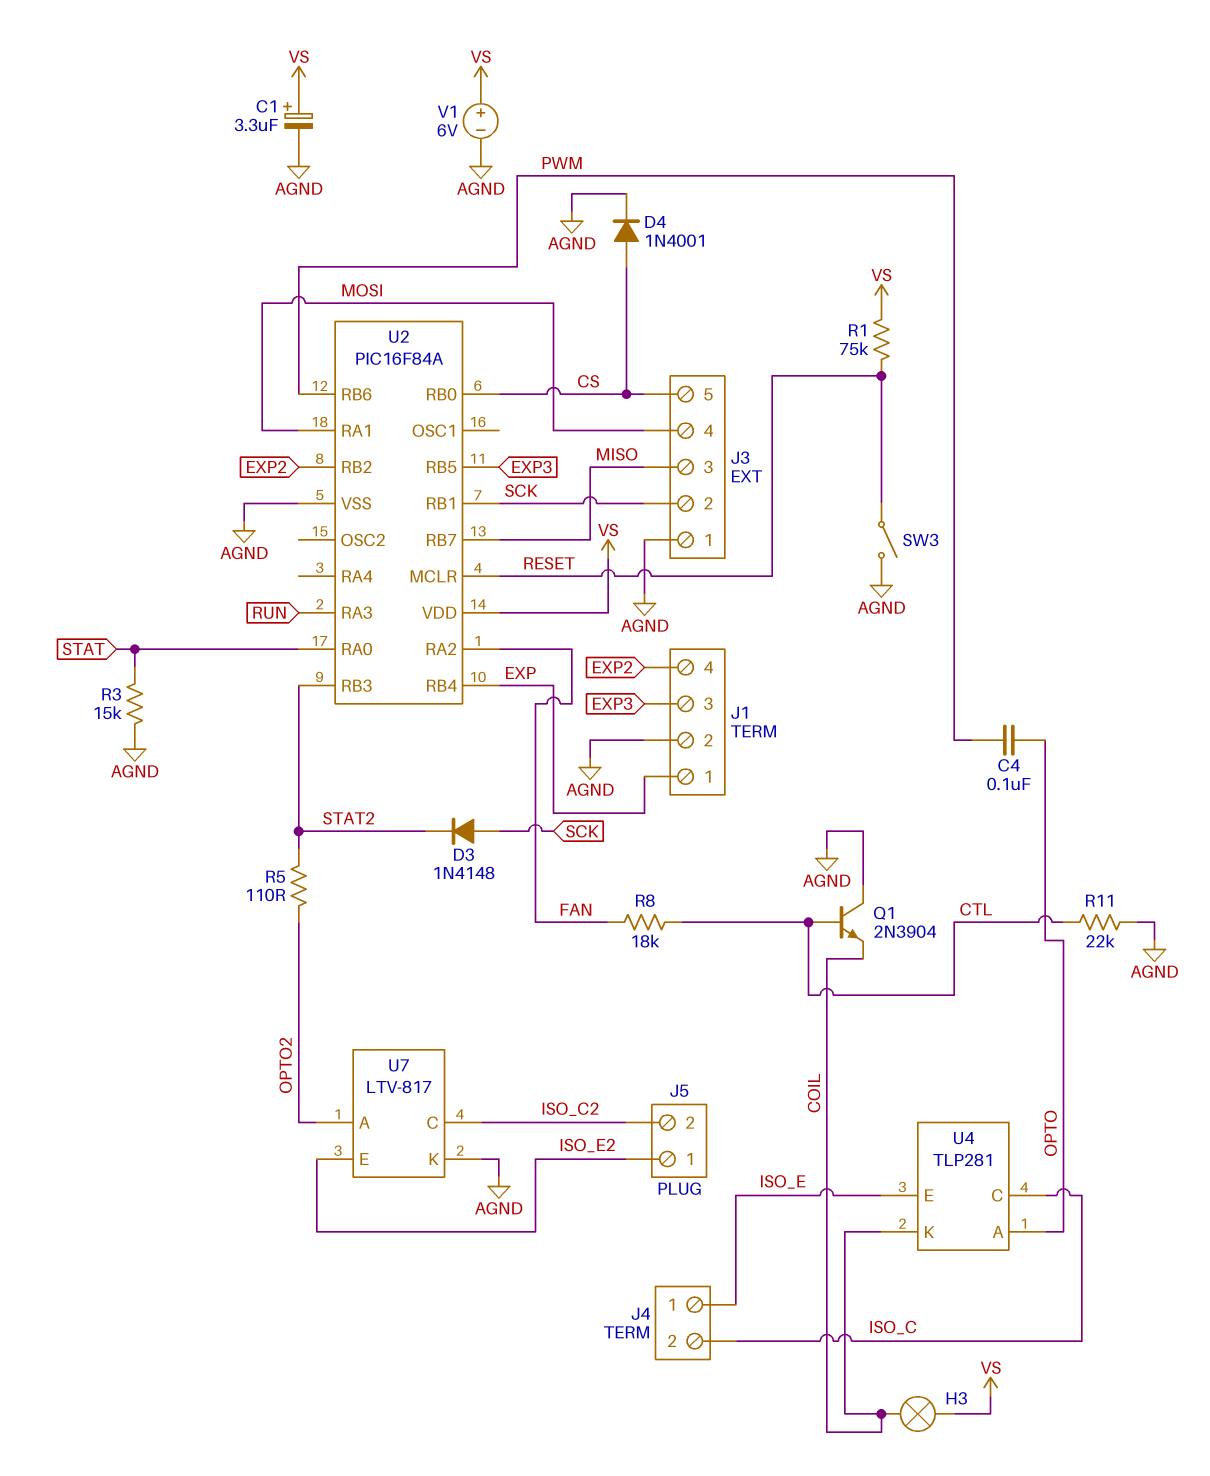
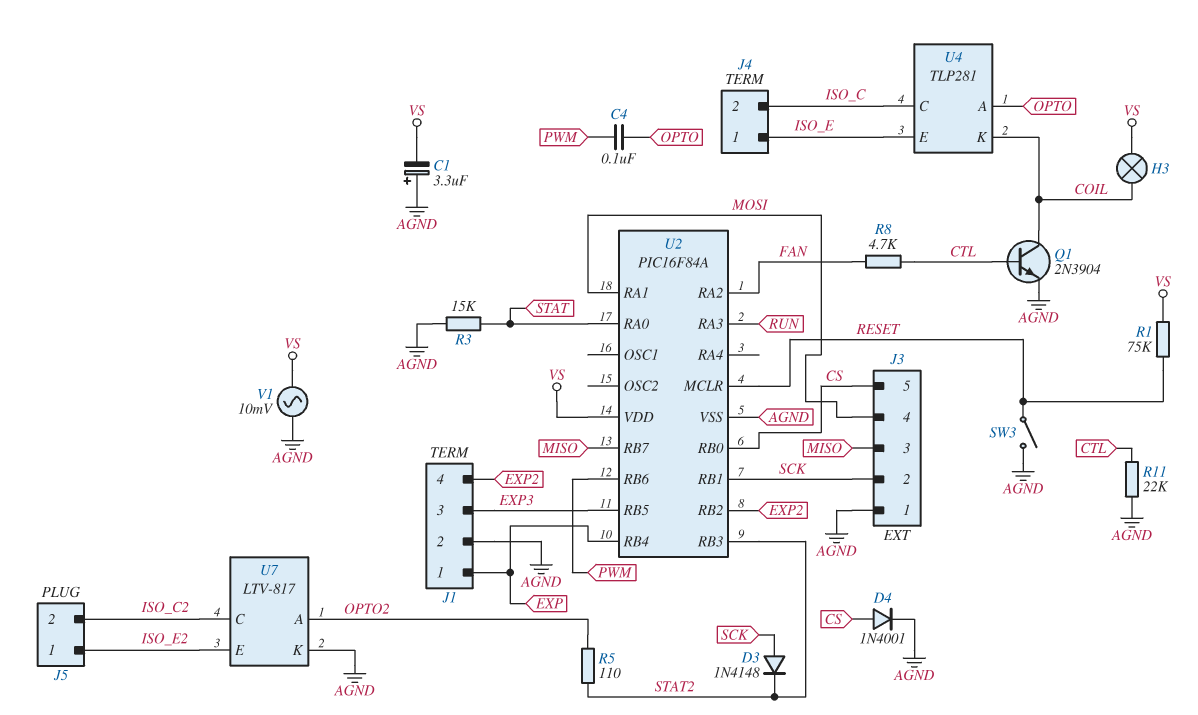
C1: 3.3uF (plus VS, minus AGND) -> 3.3uF (plus AGND, minus VS)
Q1: NPN 2N3904 (B CTL, C AGND, E COIL) -> NPN 2N3904 (B CTL, C COIL, E AGND)
R8: 18k (CTL, FAN) -> 4.7k (CTL, FAN)
V1: 6V (plus VS, minus AGND) -> AC 10mV (AGND, VS)

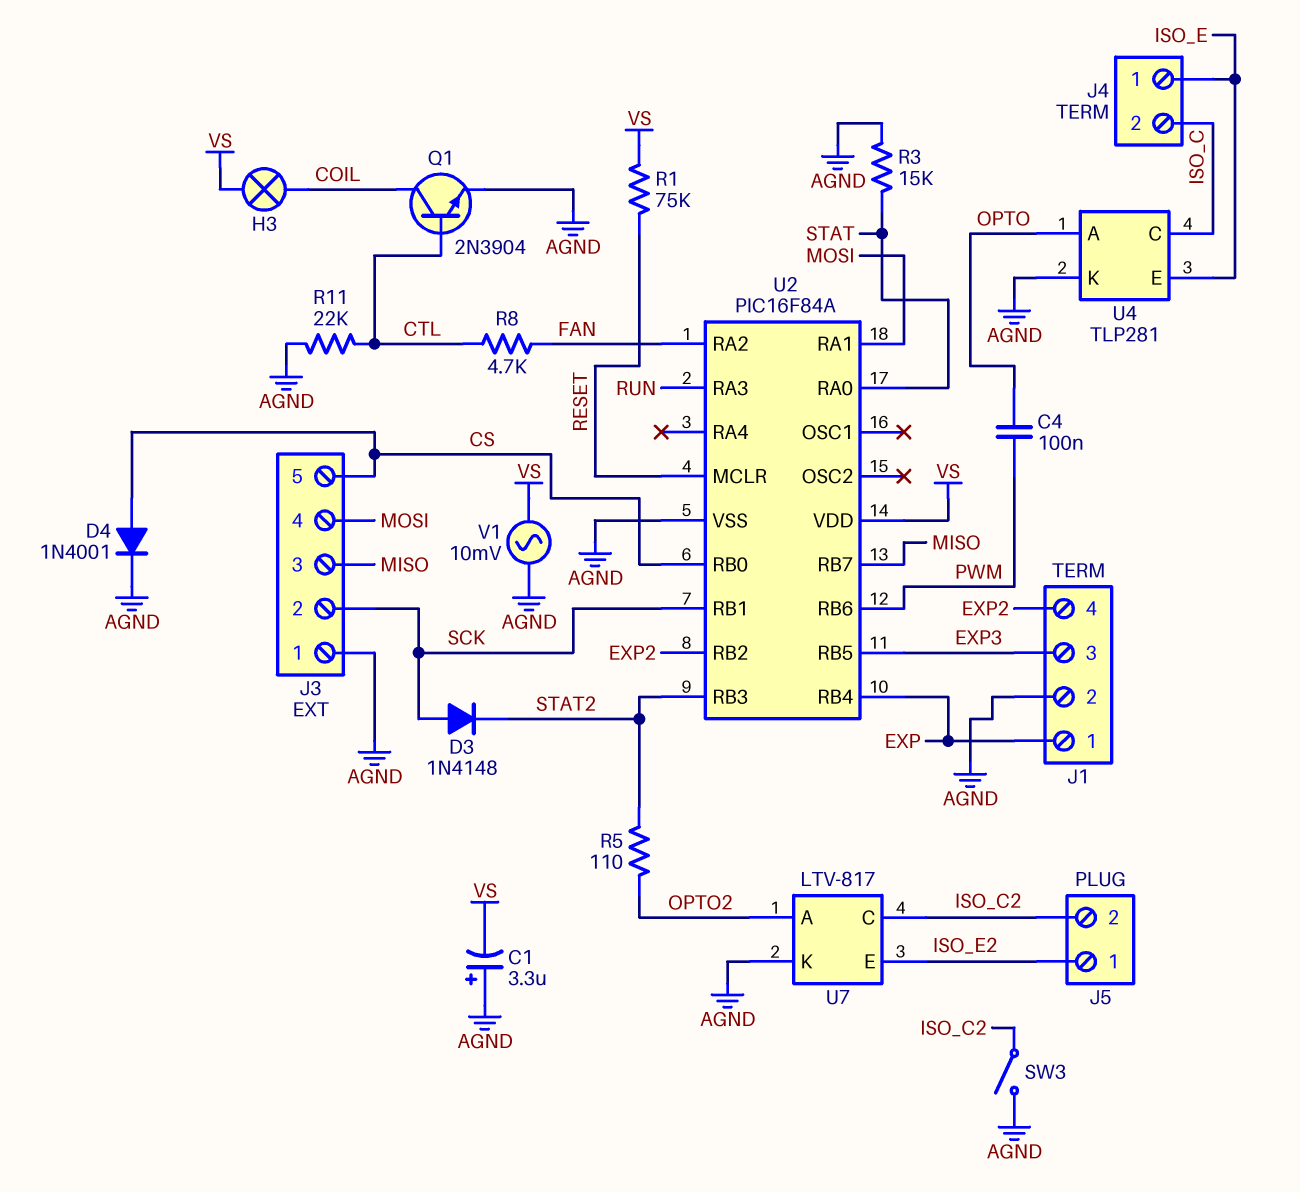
SW3: switch (AGND, RESET) -> switch (AGND, ISO_C2)
U4 pin K: COIL -> AGND

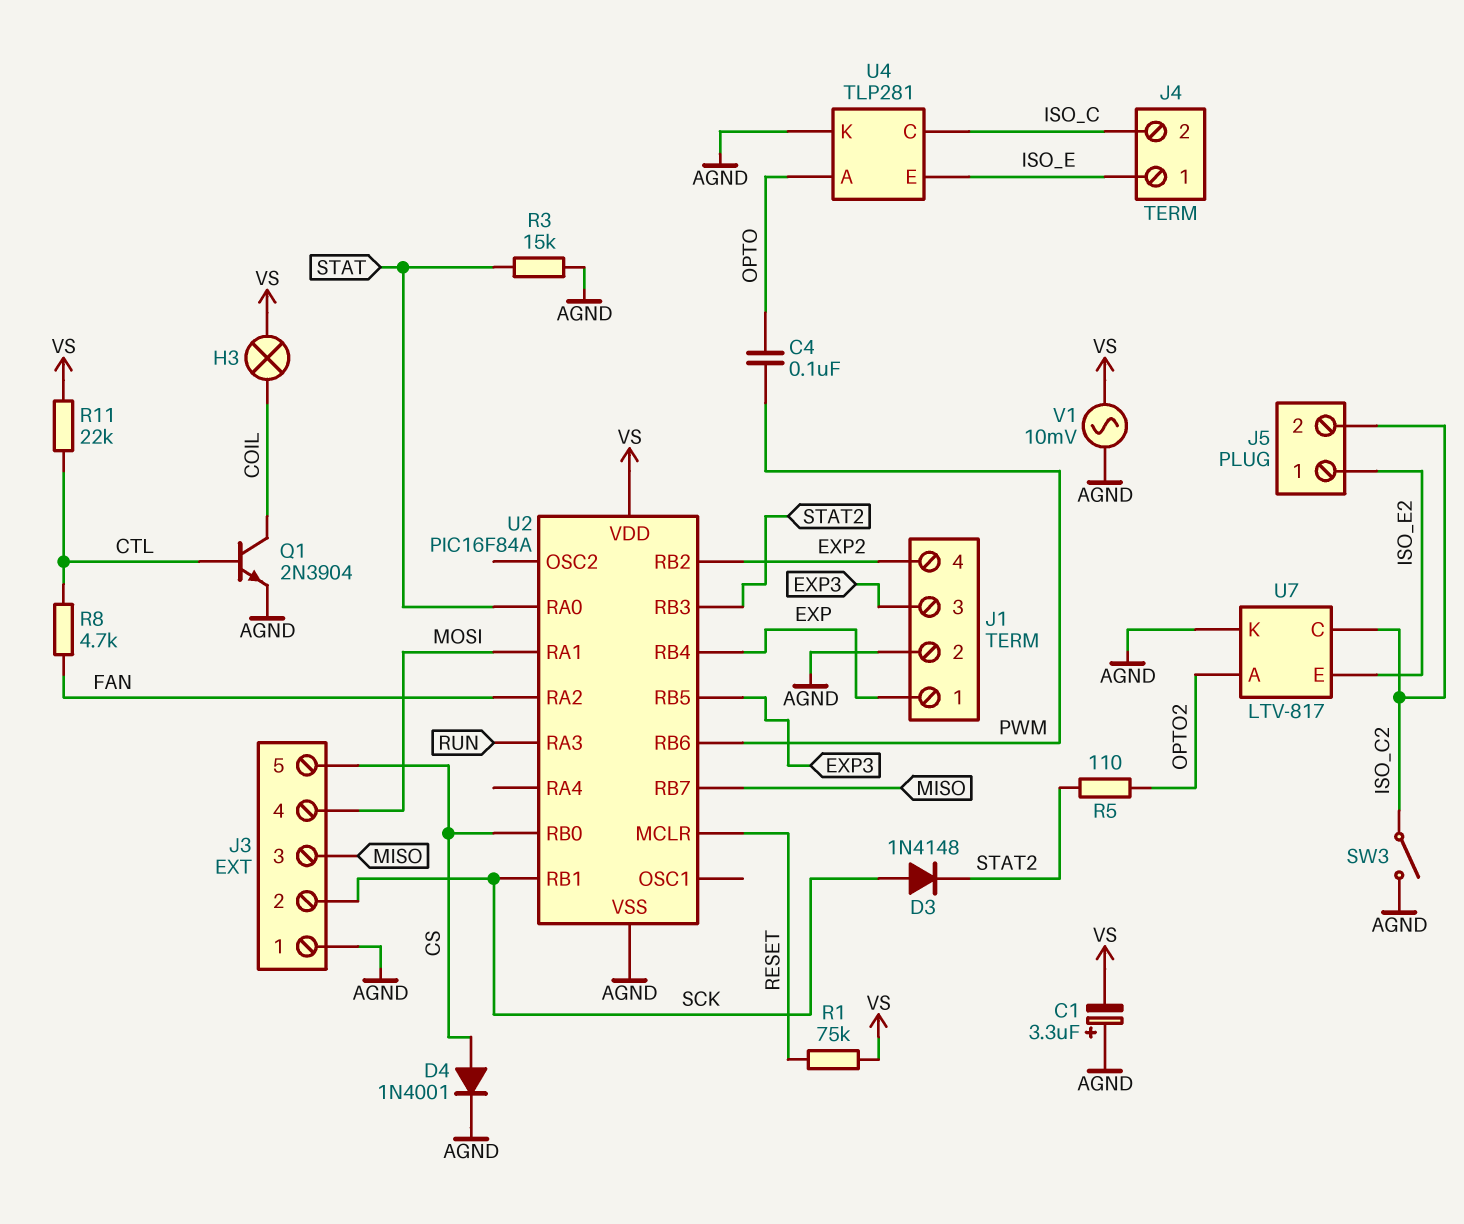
R11: 22k (AGND, CTL) -> 22k (CTL, VS)

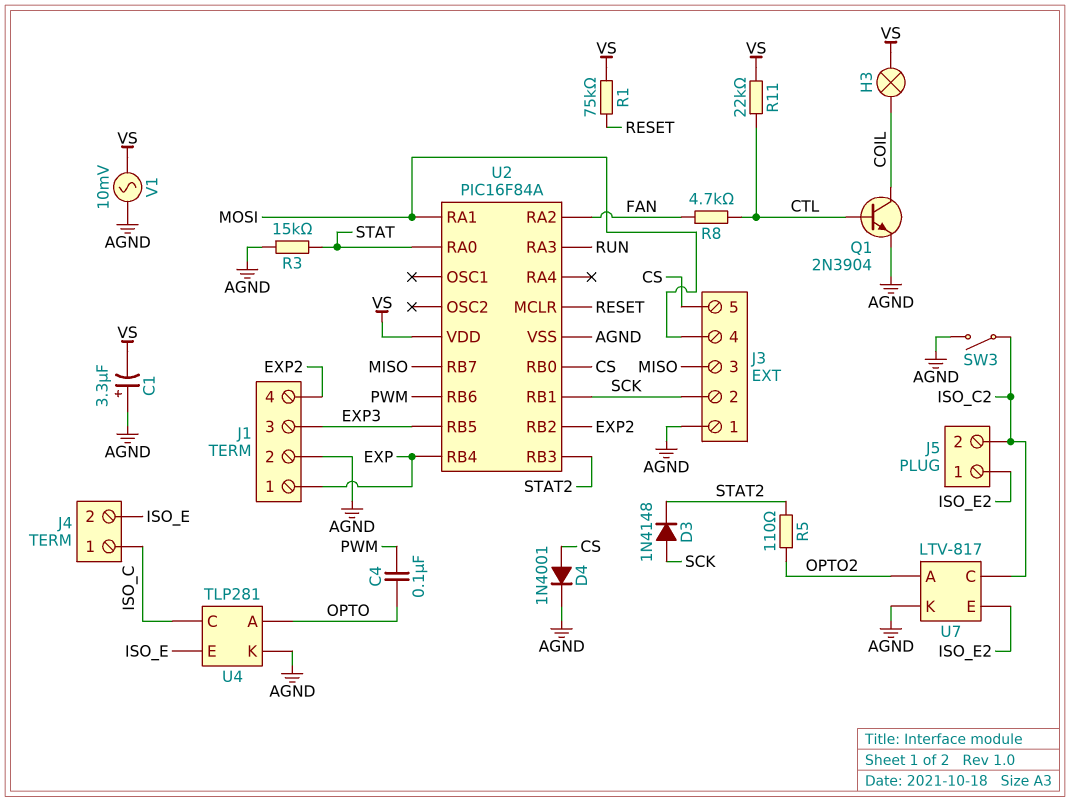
J4 pin 1: ISO_E -> ISO_C
J4 pin 2: ISO_C -> ISO_E

